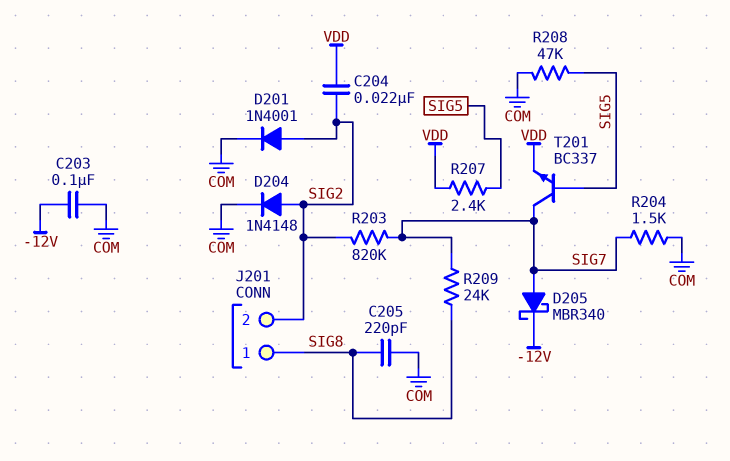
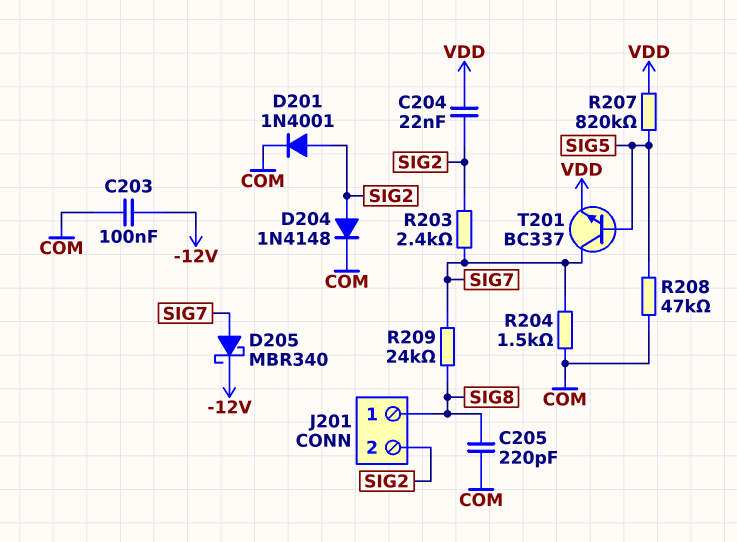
R203: 820k (SIG2, SIG7) -> 2.4k (SIG2, SIG7)
R207: 2.4k (SIG5, VDD) -> 820k (SIG5, VDD)

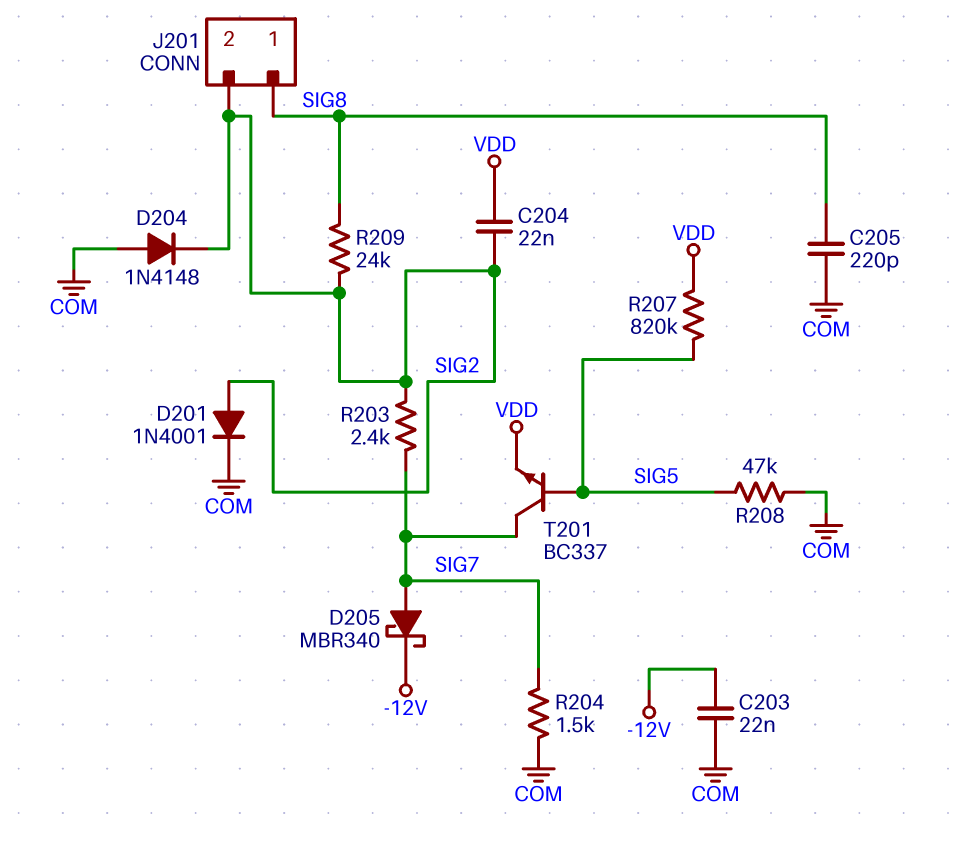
C203: 100nF (-12V, COM) -> 22nF (-12V, COM)
D204: diode 1N4148 (A SIG2, K COM) -> diode 1N4148 (A COM, K SIG2)
R209: 24k (SIG7, SIG8) -> 24k (SIG2, SIG8)

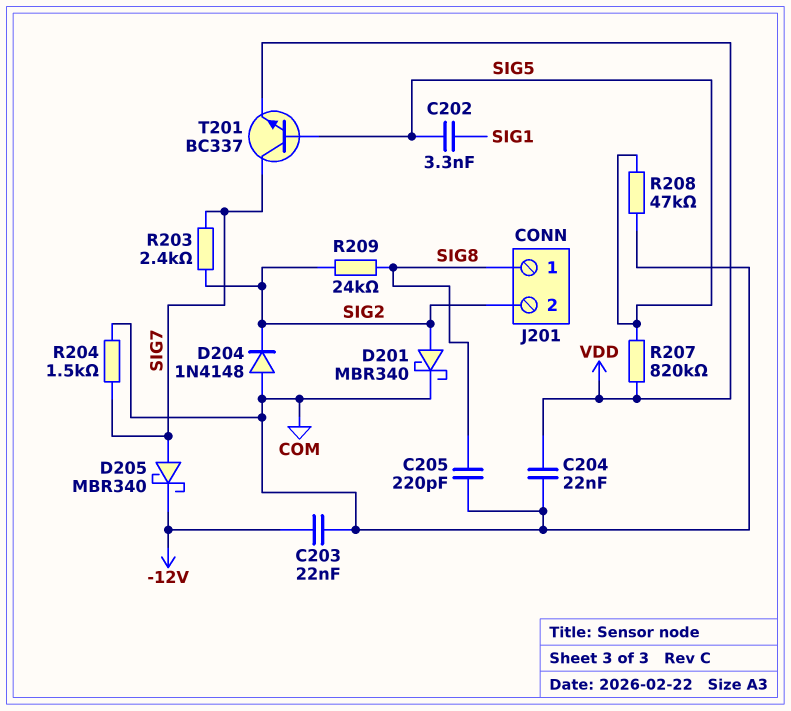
C202: none -> 3.3nF (SIG1, SIG5)
C204: 22nF (SIG2, VDD) -> 22nF (COM, VDD)
D201: diode 1N4001 (A SIG2, K COM) -> schottky MBR340 (A SIG2, K COM)

